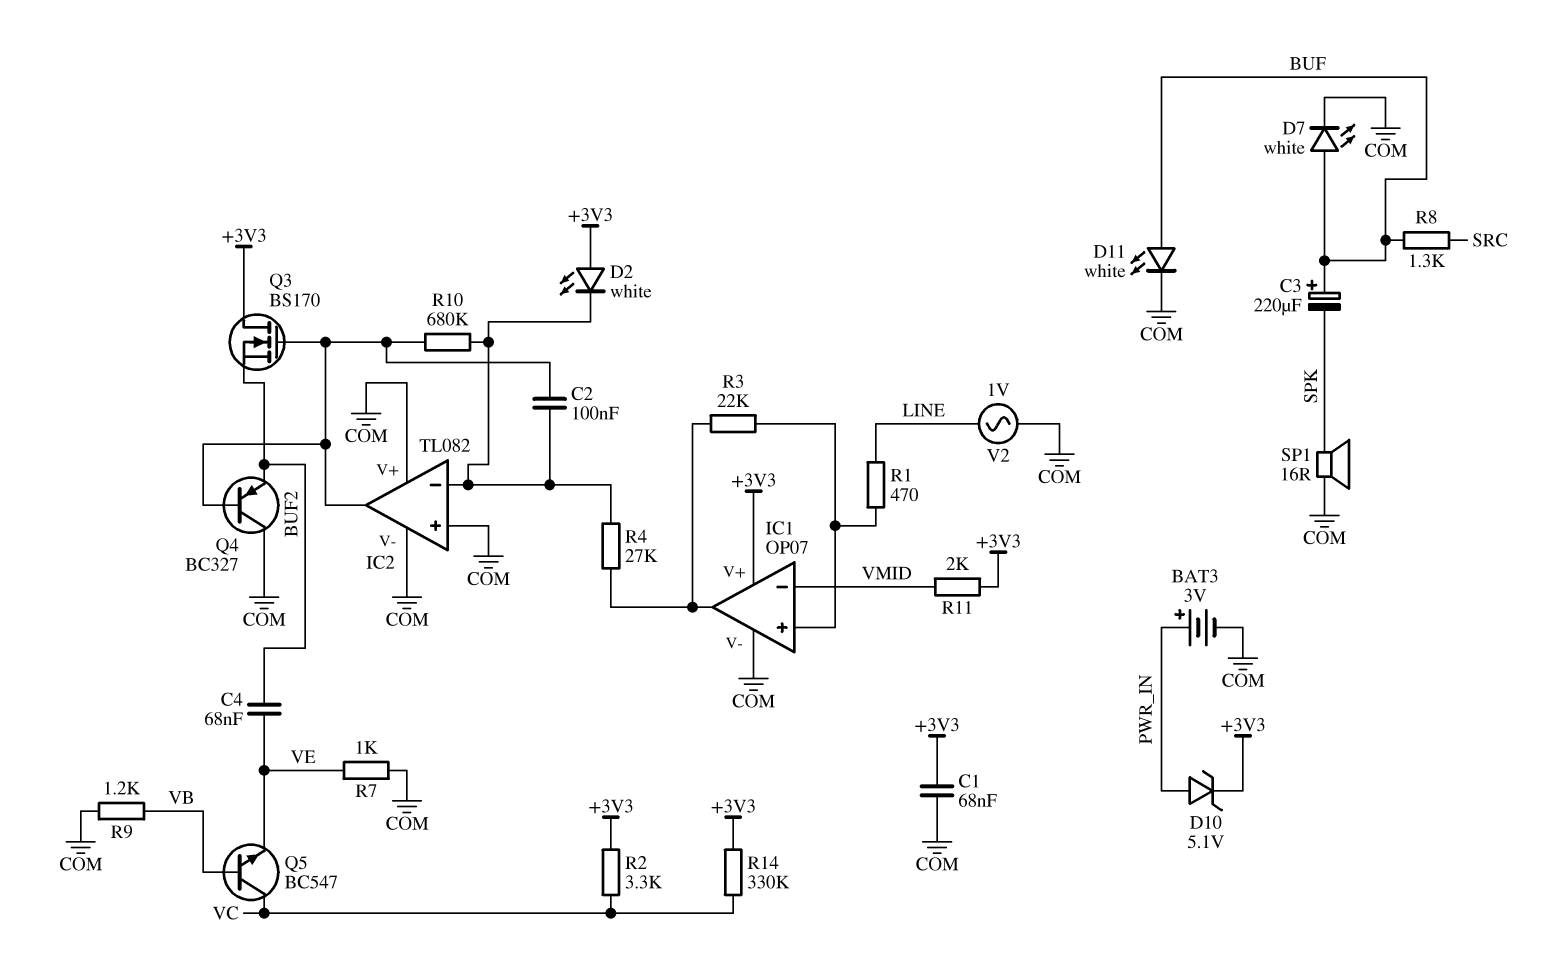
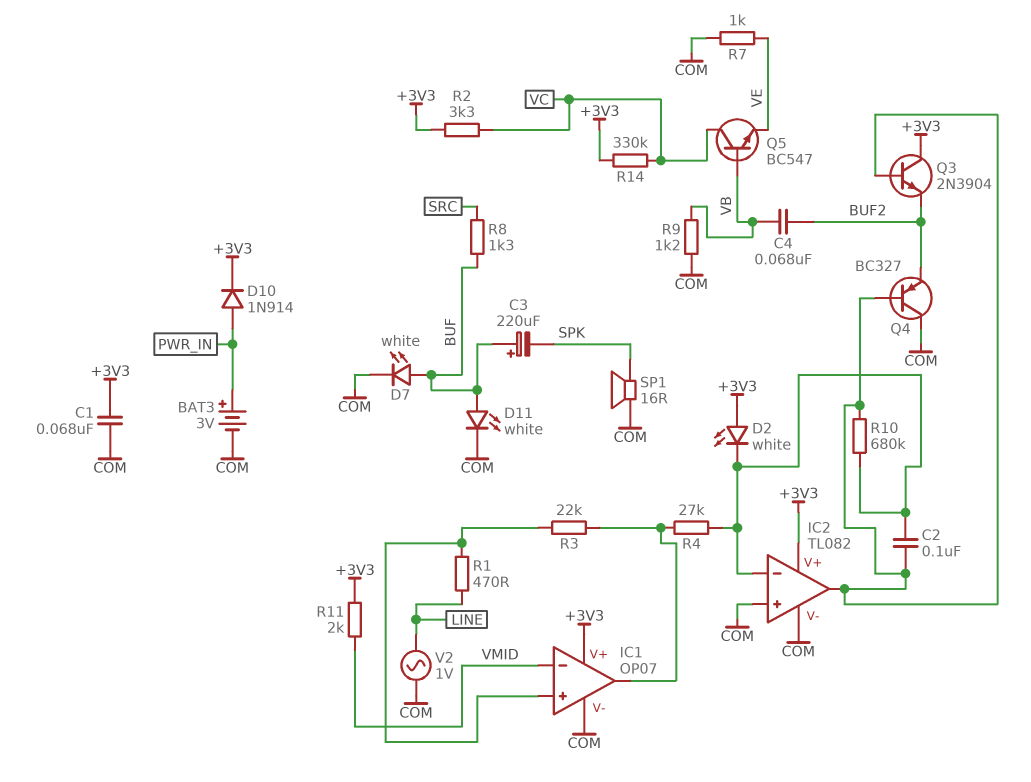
C4: 68nF (BUF2, VE) -> 68nF (BUF2, VB)
D10: zener 5.1V (A PWR_IN, K +3V3) -> diode 1N914 (A PWR_IN, K +3V3)
IC2 pin V+: COM -> +3V3
Q3: NMOS BS170 (G IC2/out, D +3V3, S BUF2) -> NPN 2N3904 (B IC2/out, C +3V3, E BUF2)

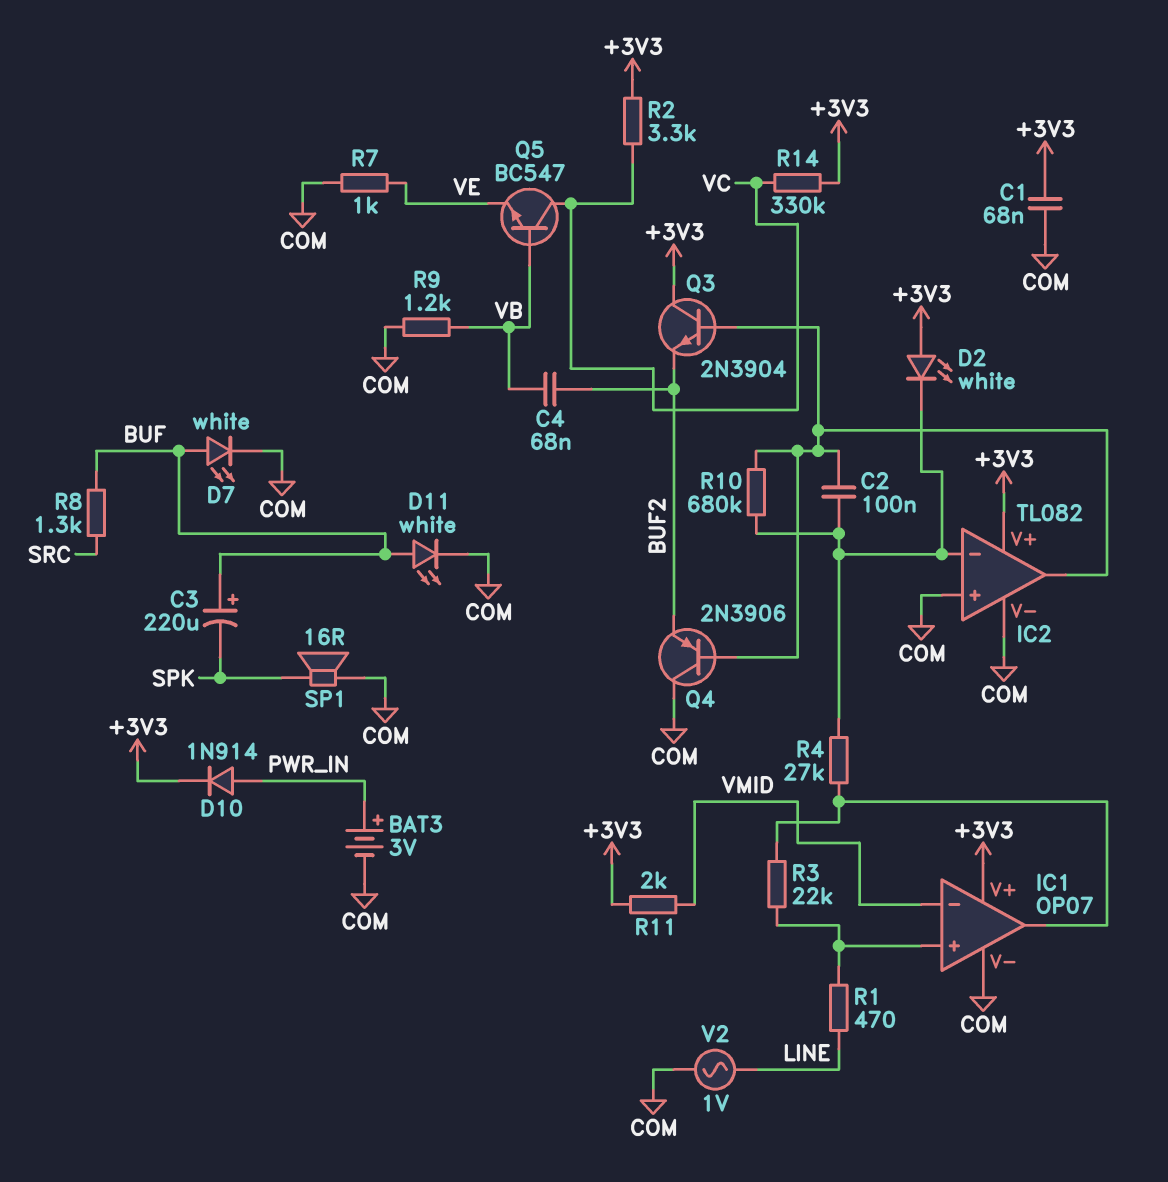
Q4: PNP BC327 (B IC2/out, C COM, E BUF2) -> PNP 2N3906 (B IC2/out, C COM, E BUF2)

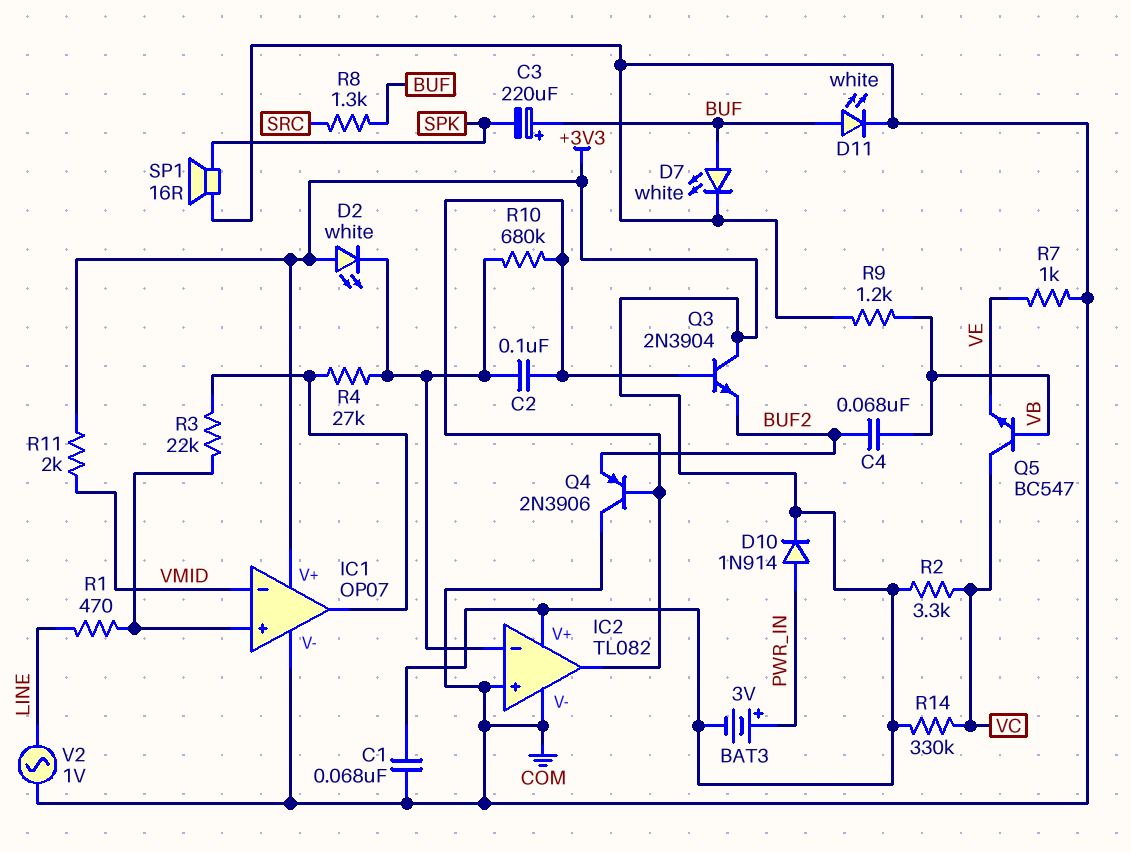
BAT3: 3V (plus PWR_IN, minus COM) -> 3V (plus PWR_IN, minus +3V3)

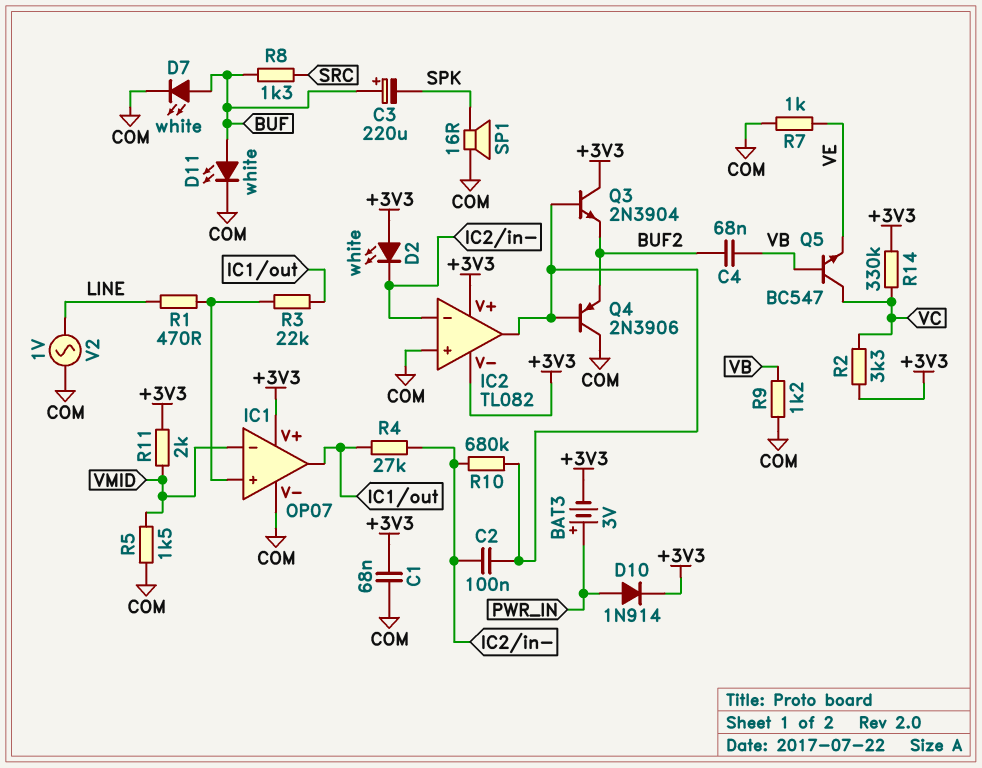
IC2 pin V-: COM -> +3V3
R5: none -> 1.5k (COM, VMID)

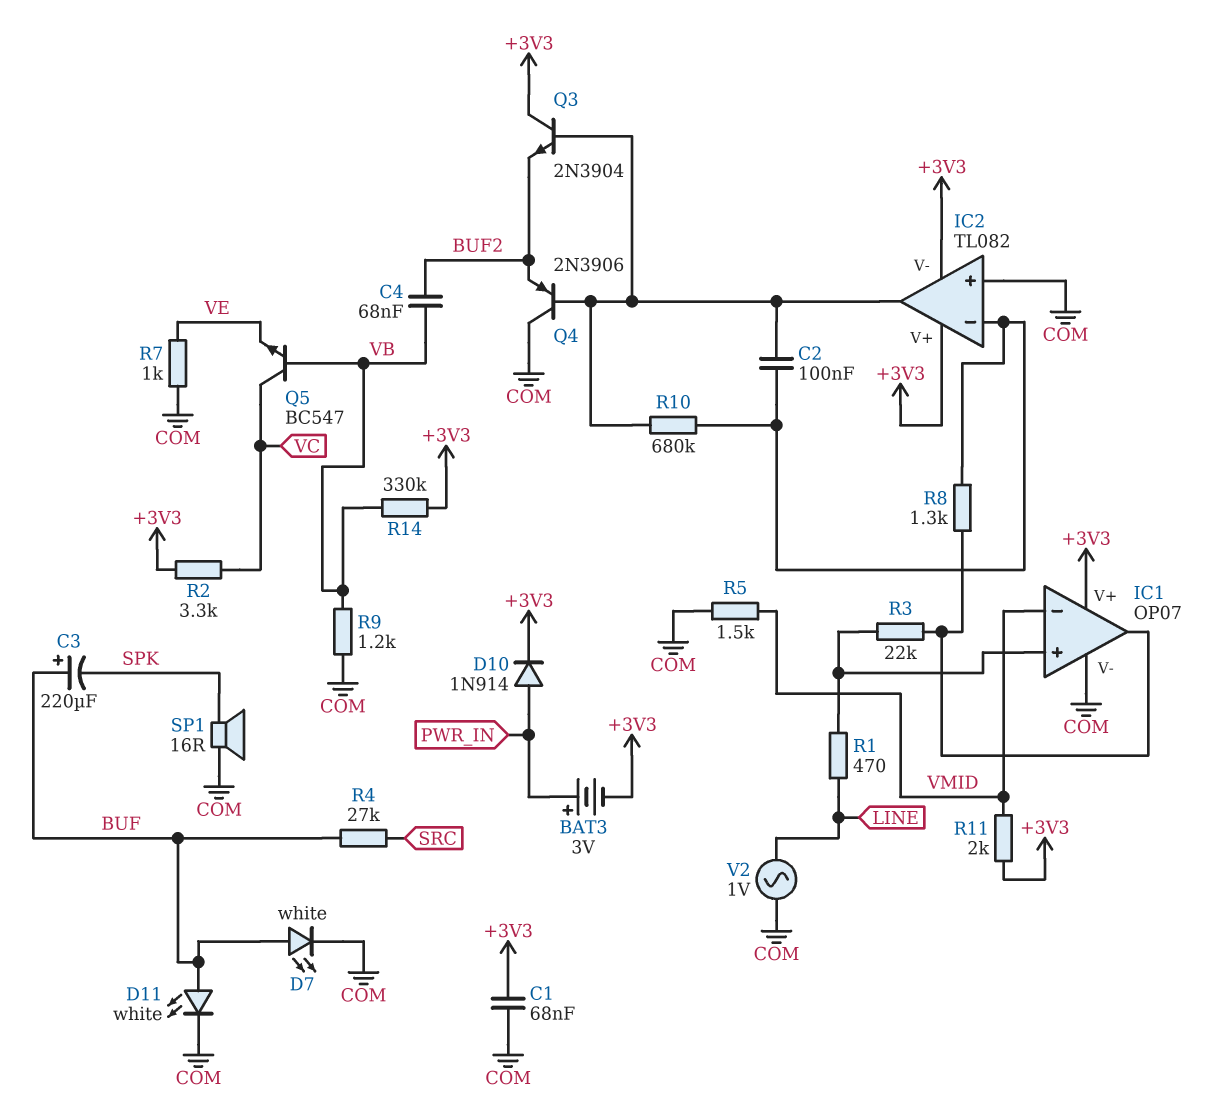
D2: LED white (A +3V3, K IC2/in-) -> none
R4: 27k (IC1/out, IC2/in-) -> 27k (BUF, SRC)
R8: 1.3k (BUF, SRC) -> 1.3k (IC1/out, IC2/in-)
R14: 330k (+3V3, VC) -> 330k (+3V3, VB)

